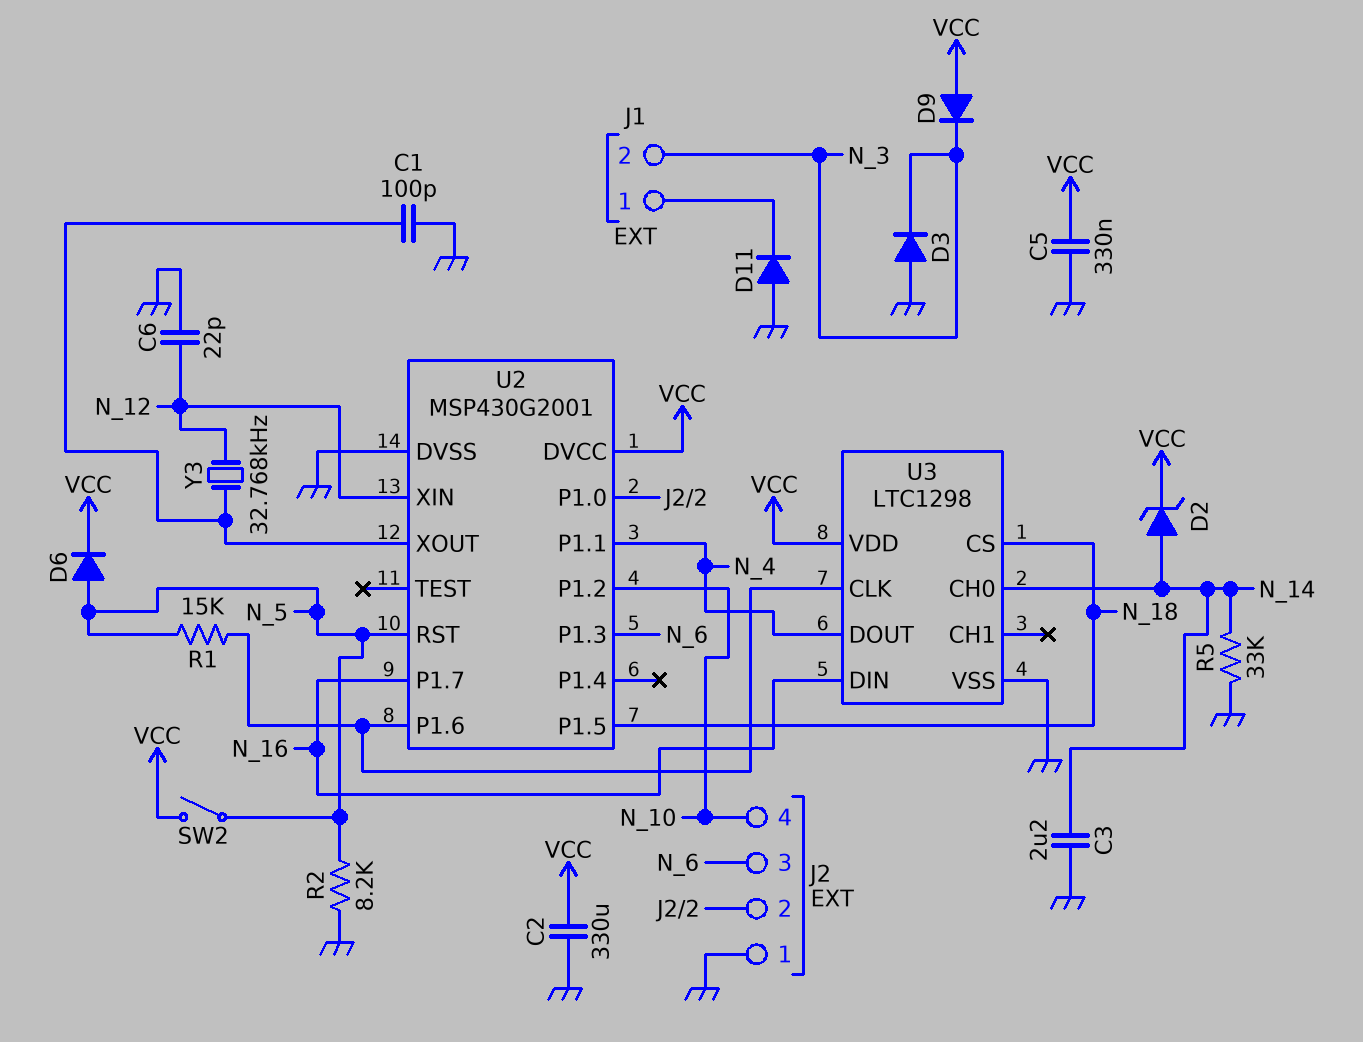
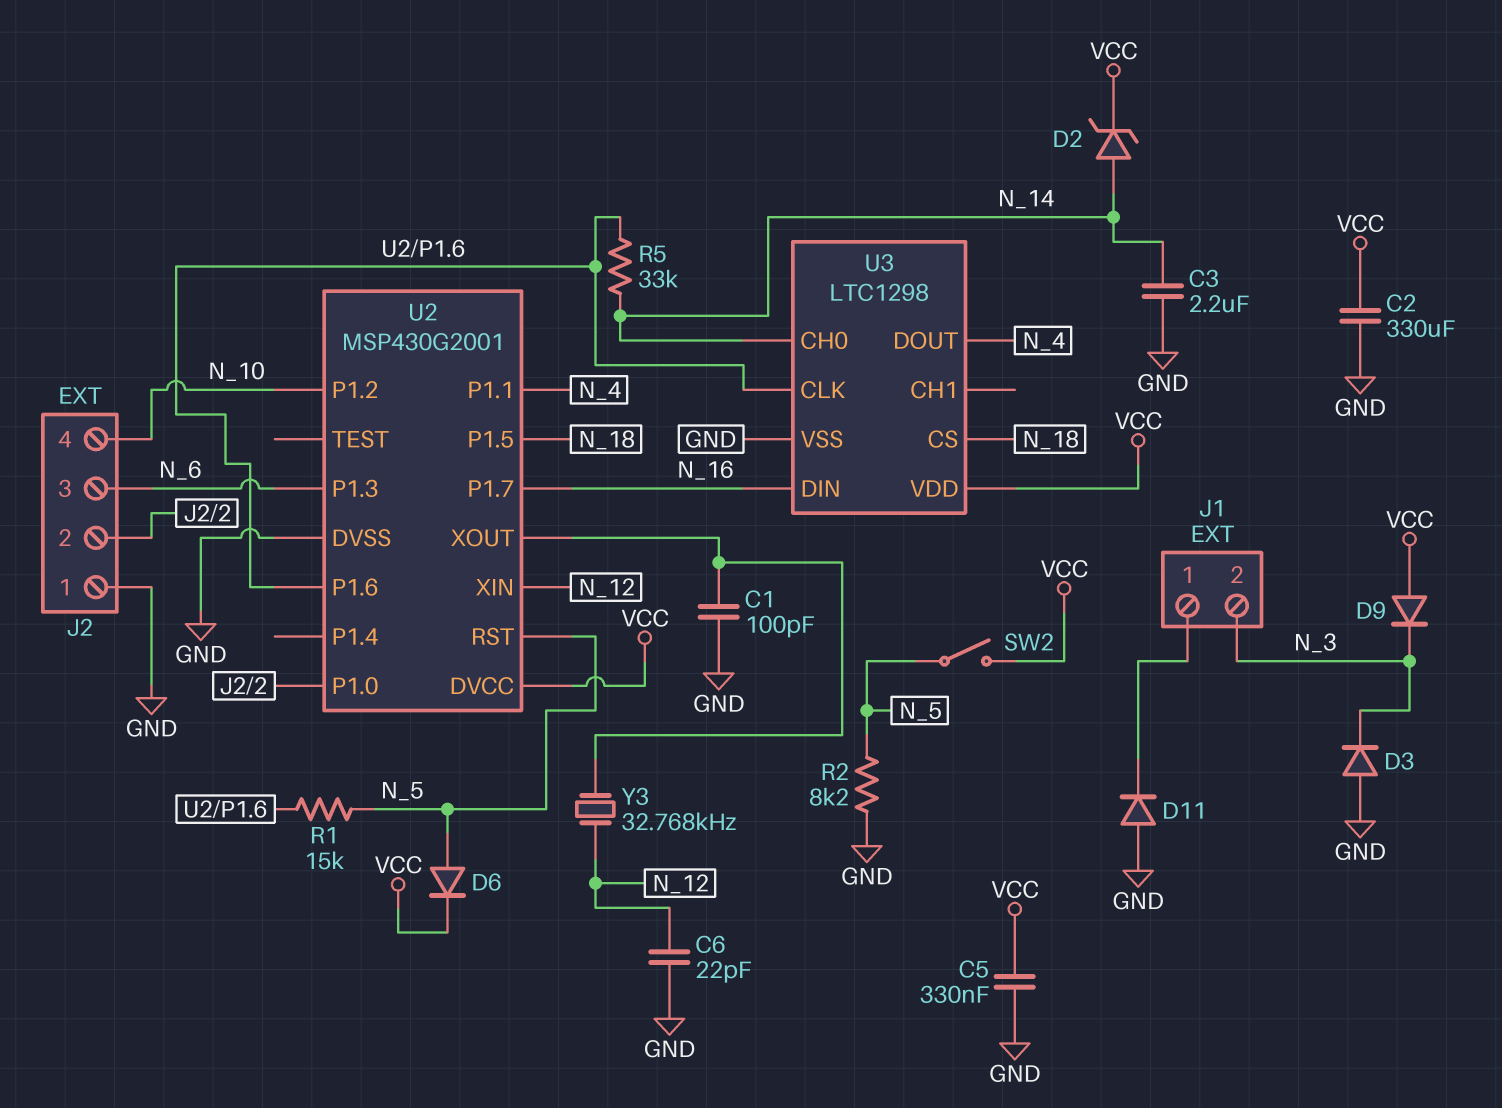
R5: 33k (GND, N_14) -> 33k (N_14, U2/P1.6)

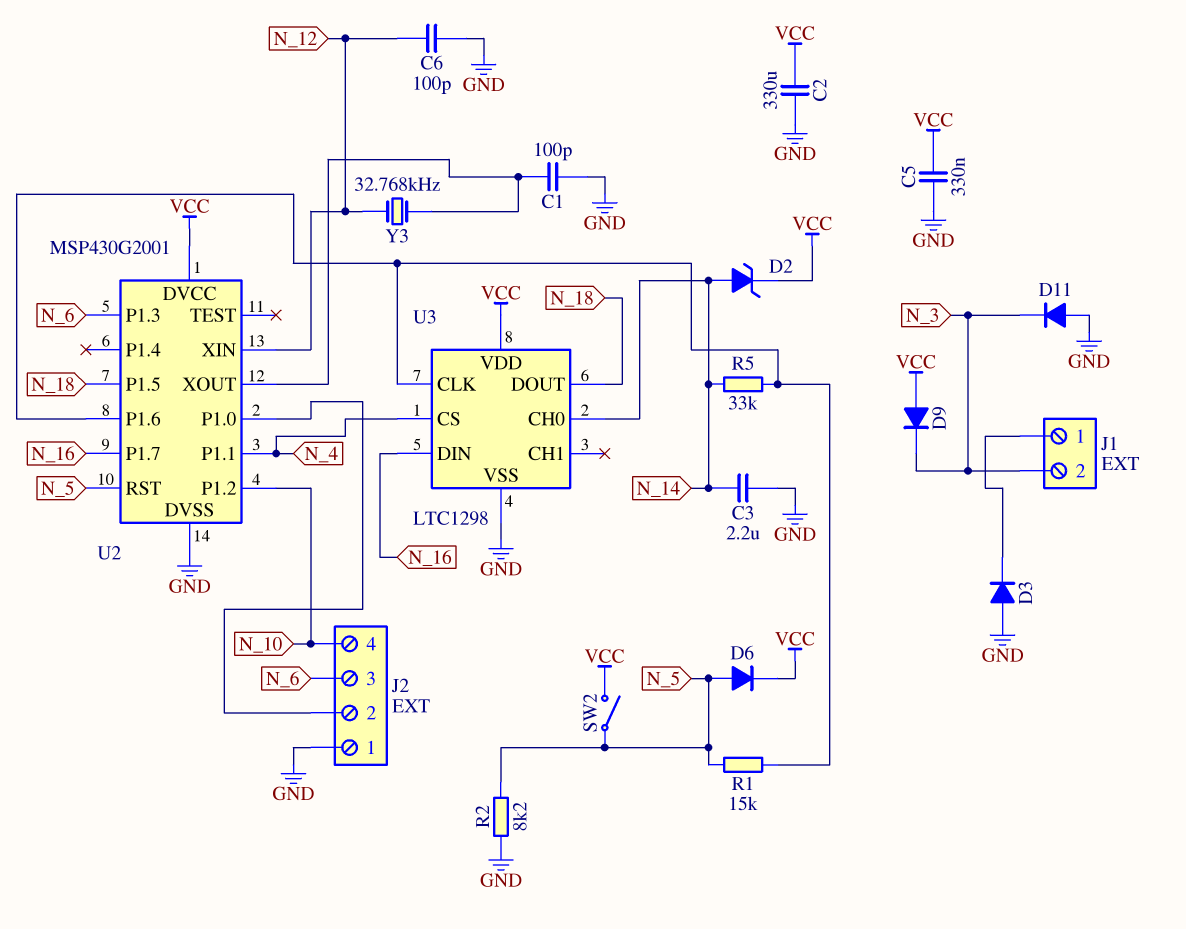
C6: 22pF (GND, N_12) -> 100pF (GND, N_12)
D3: diode (A GND, K N_3) -> diode (A GND, K J1/1)
D11: diode (A GND, K J1/1) -> diode (A GND, K N_3)
U3 pin CS: N_18 -> N_4
U3 pin DOUT: N_4 -> N_18

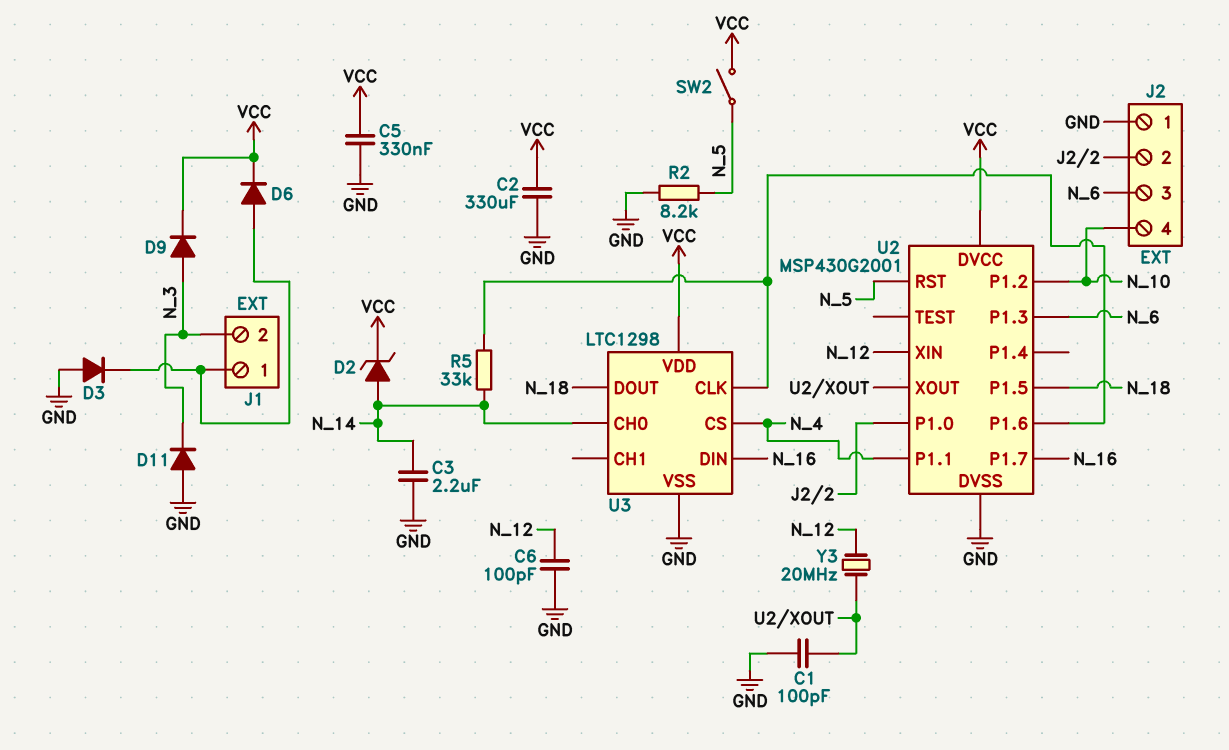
D6: diode (A N_5, K VCC) -> diode (A J1/1, K VCC)
D9: diode (A VCC, K N_3) -> diode (A N_3, K VCC)
R1: 15k (N_5, U2/P1.6) -> none
Y3: 32.768kHz (N_12, U2/XOUT) -> 20MHz (N_12, U2/XOUT)

